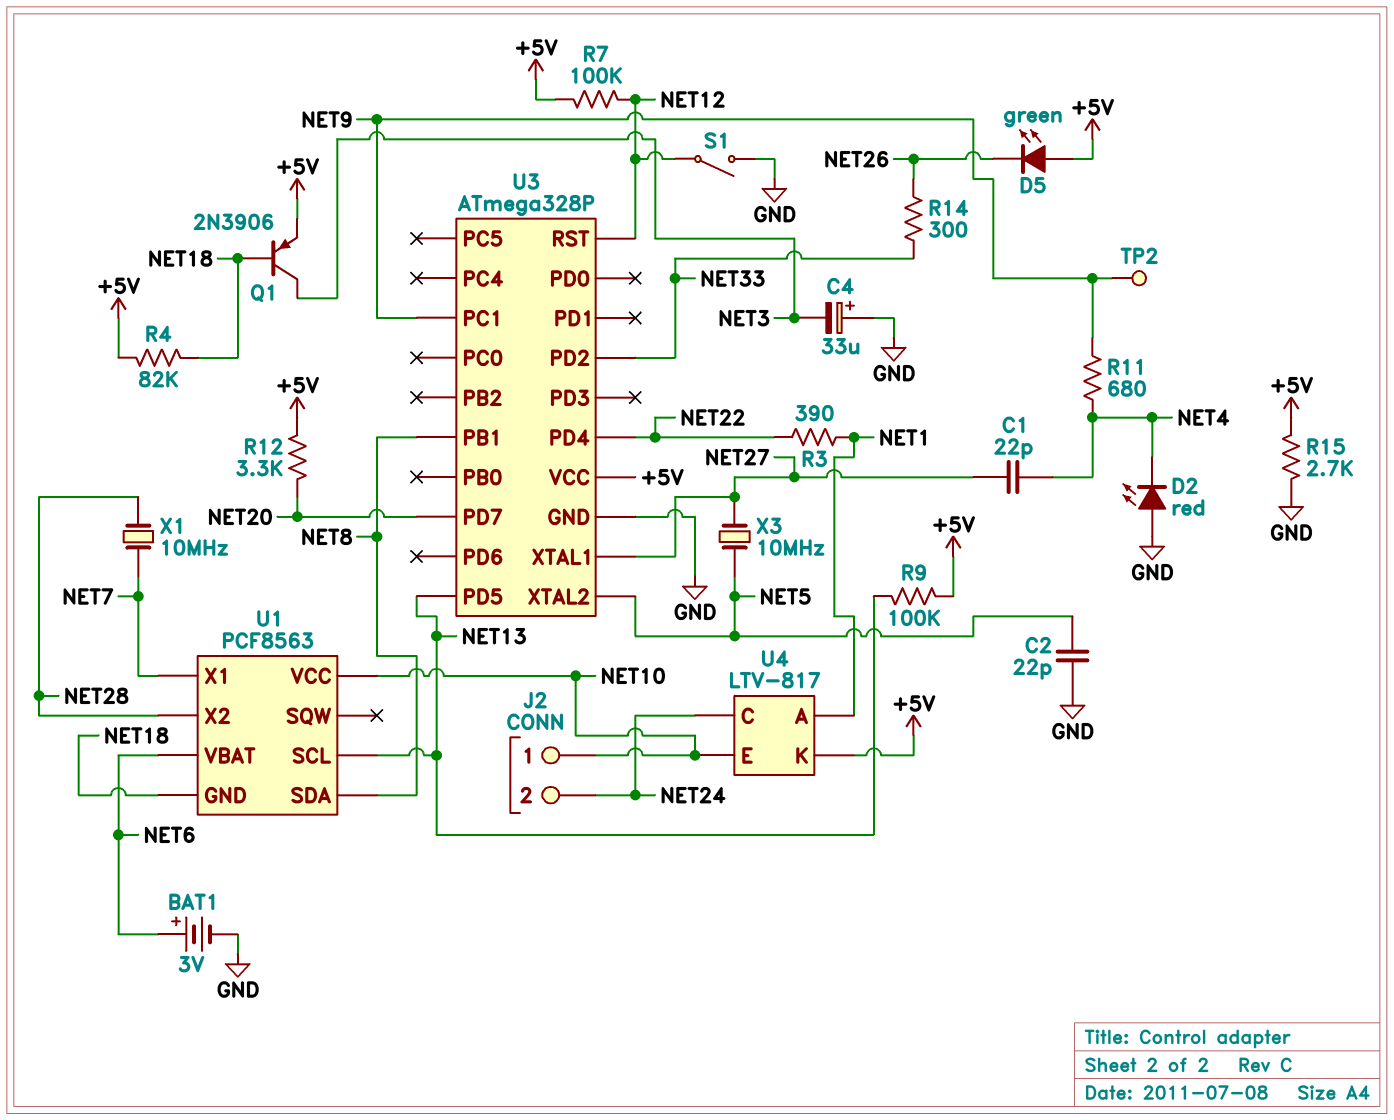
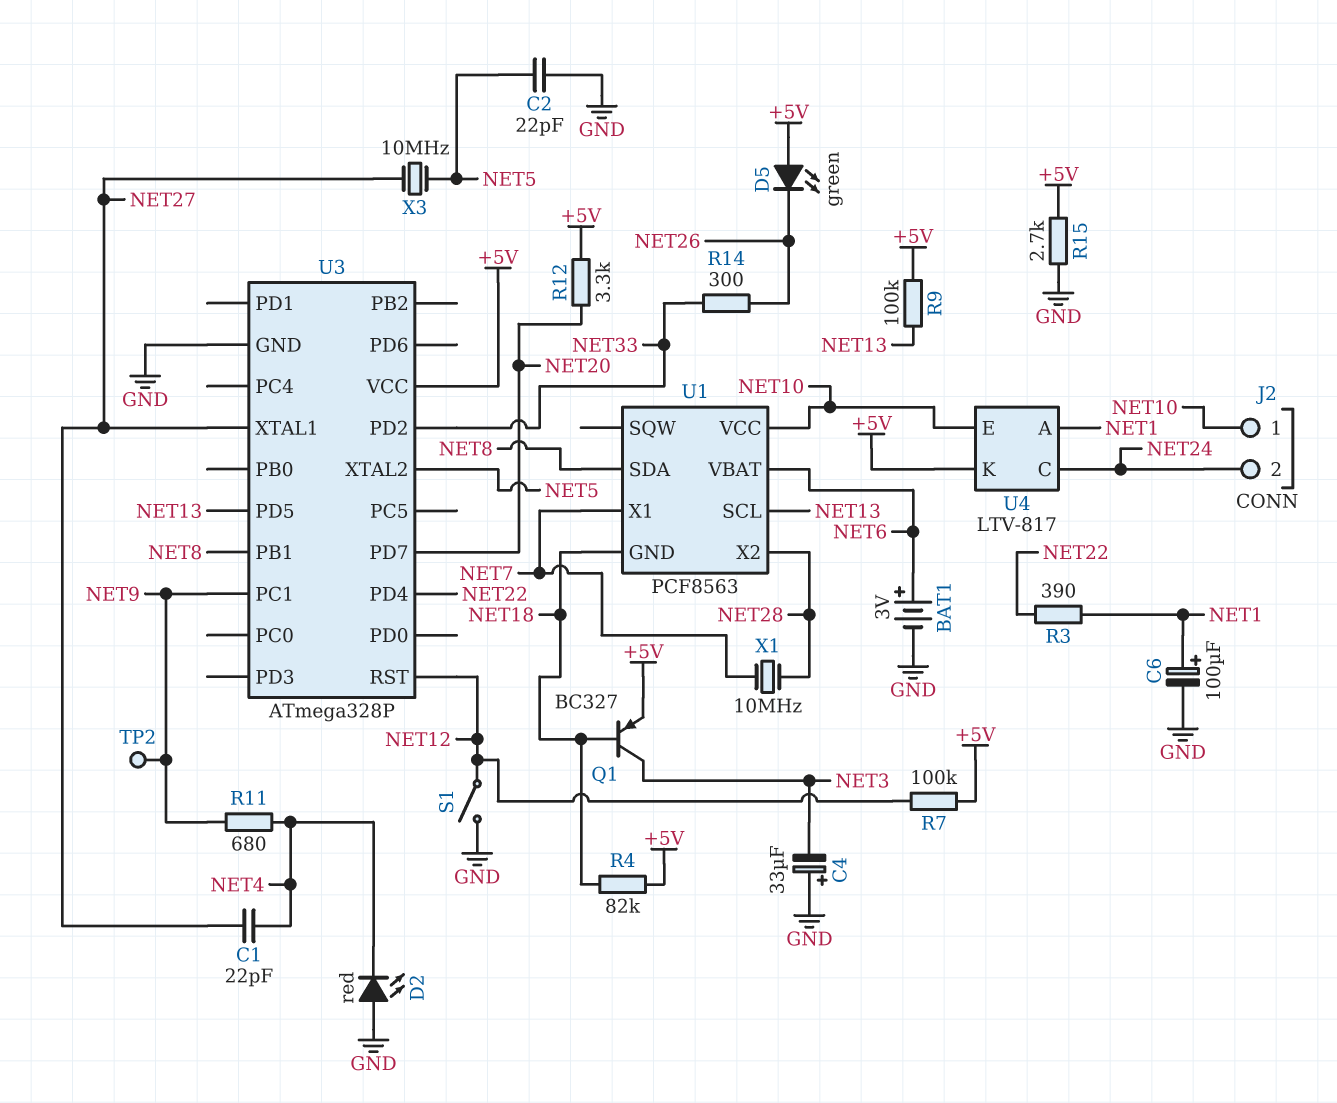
C6: none -> 100uF (plus NET1, minus GND)
Q1: PNP 2N3906 (B NET18, C NET3, E +5V) -> PNP BC327 (B NET18, C NET3, E +5V)

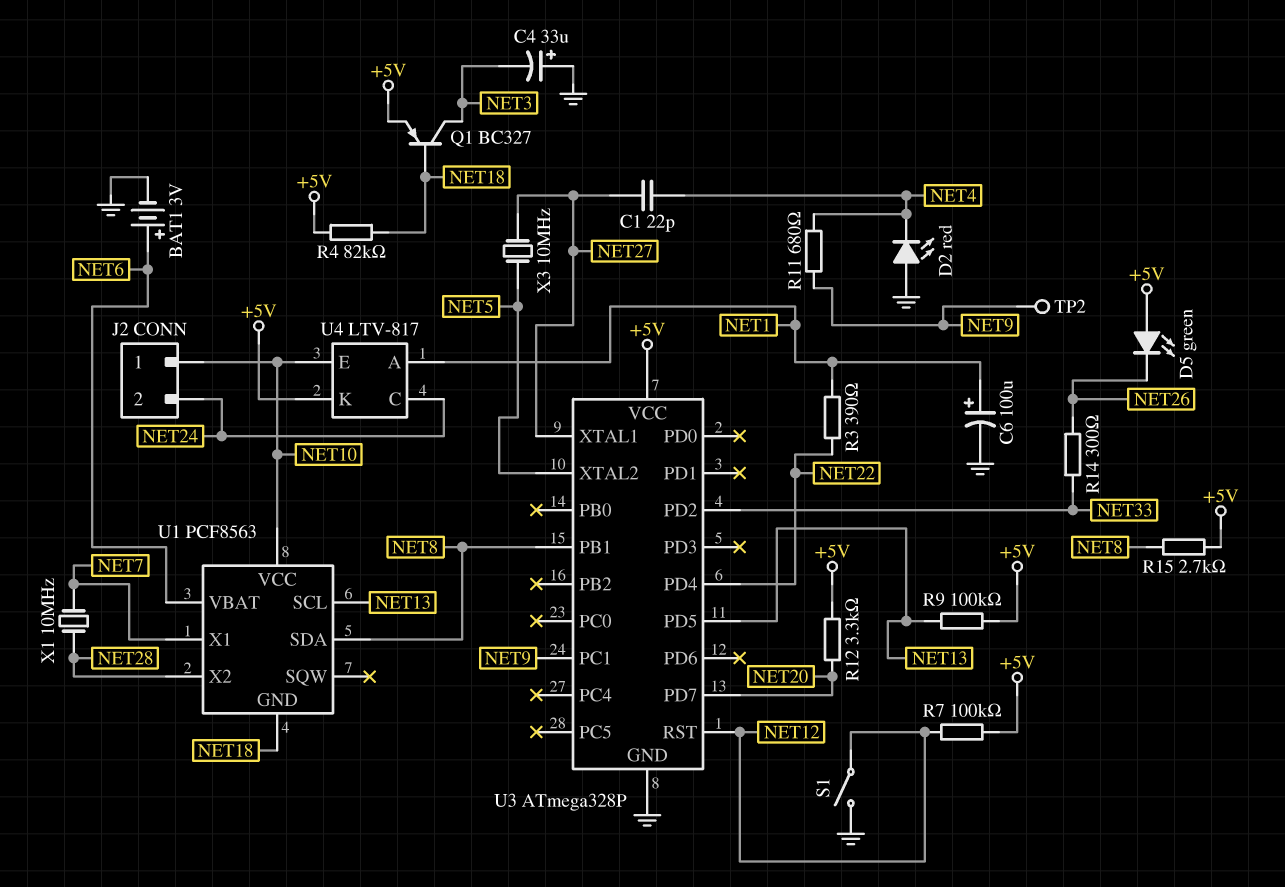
C2: 22pF (GND, NET5) -> none
R15: 2.7k (+5V, GND) -> 2.7k (+5V, NET8)

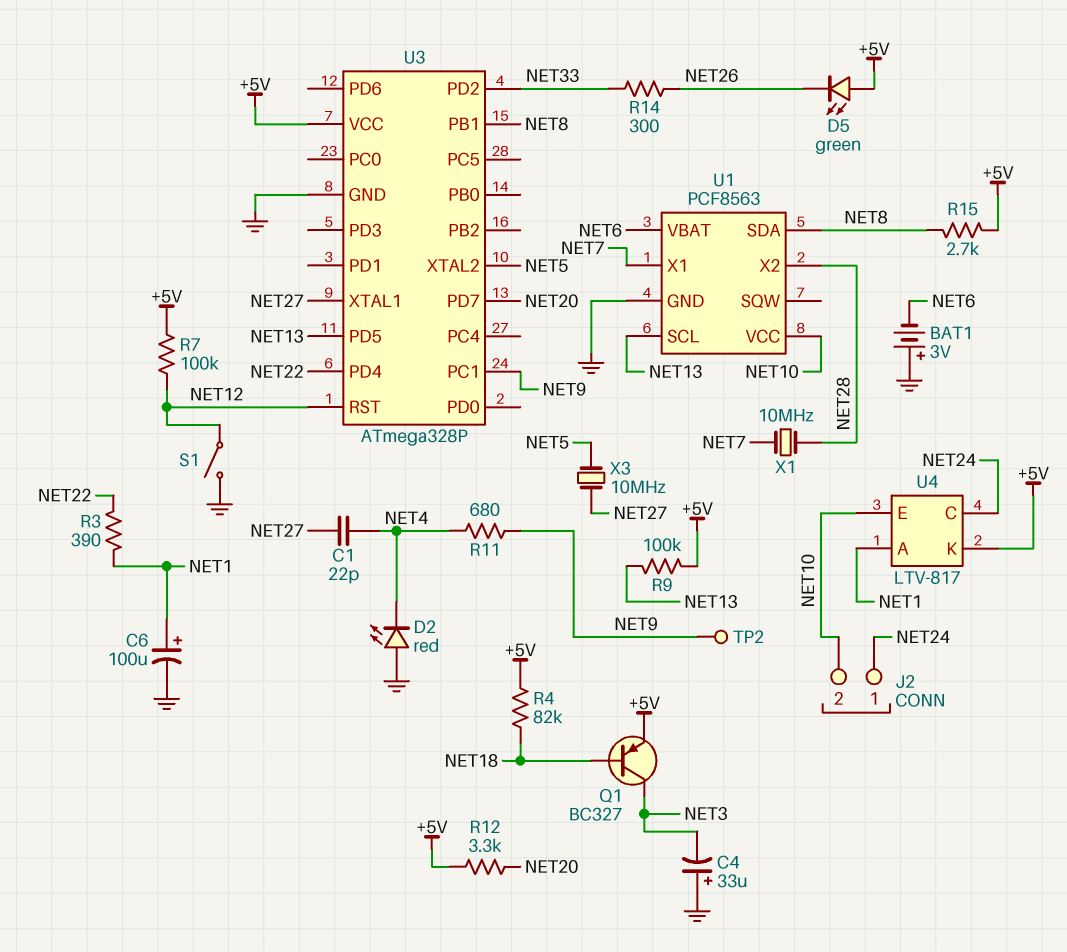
BAT1: 3V (plus NET6, minus GND) -> 3V (plus GND, minus NET6)
J2 pin 1: NET10 -> NET24
J2 pin 2: NET24 -> NET10
U1 pin GND: NET18 -> GND

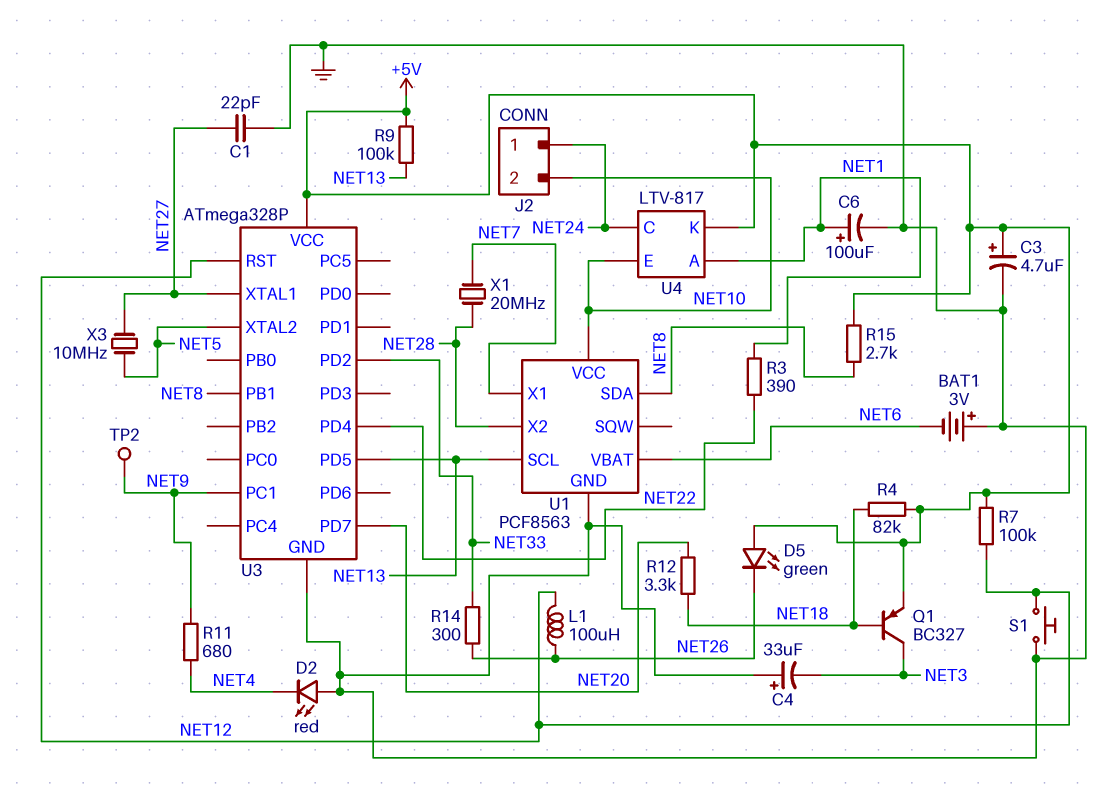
C1: 22pF (NET4, NET27) -> 22pF (GND, NET27)
C3: none -> 4.7uF (plus +5V, minus GND)
L1: none -> 100uH (NET12, NET26)
R12: 3.3k (+5V, NET20) -> 3.3k (NET18, NET20)
S1: switch (GND, NET12) -> button (GND, NET12)
X1: 10MHz (NET7, NET28) -> 20MHz (NET7, NET28)

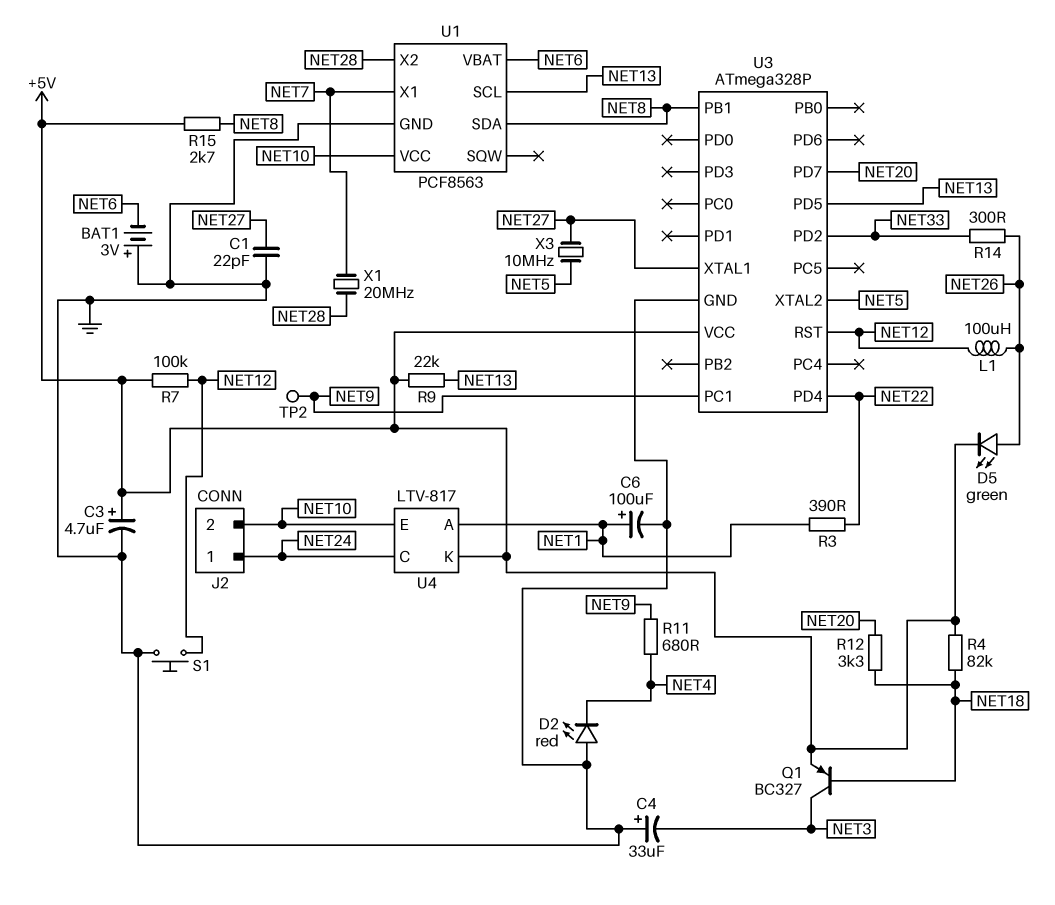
D5: LED green (A +5V, K NET26) -> LED green (A NET26, K +5V)
R9: 100k (+5V, NET13) -> 22k (+5V, NET13)

